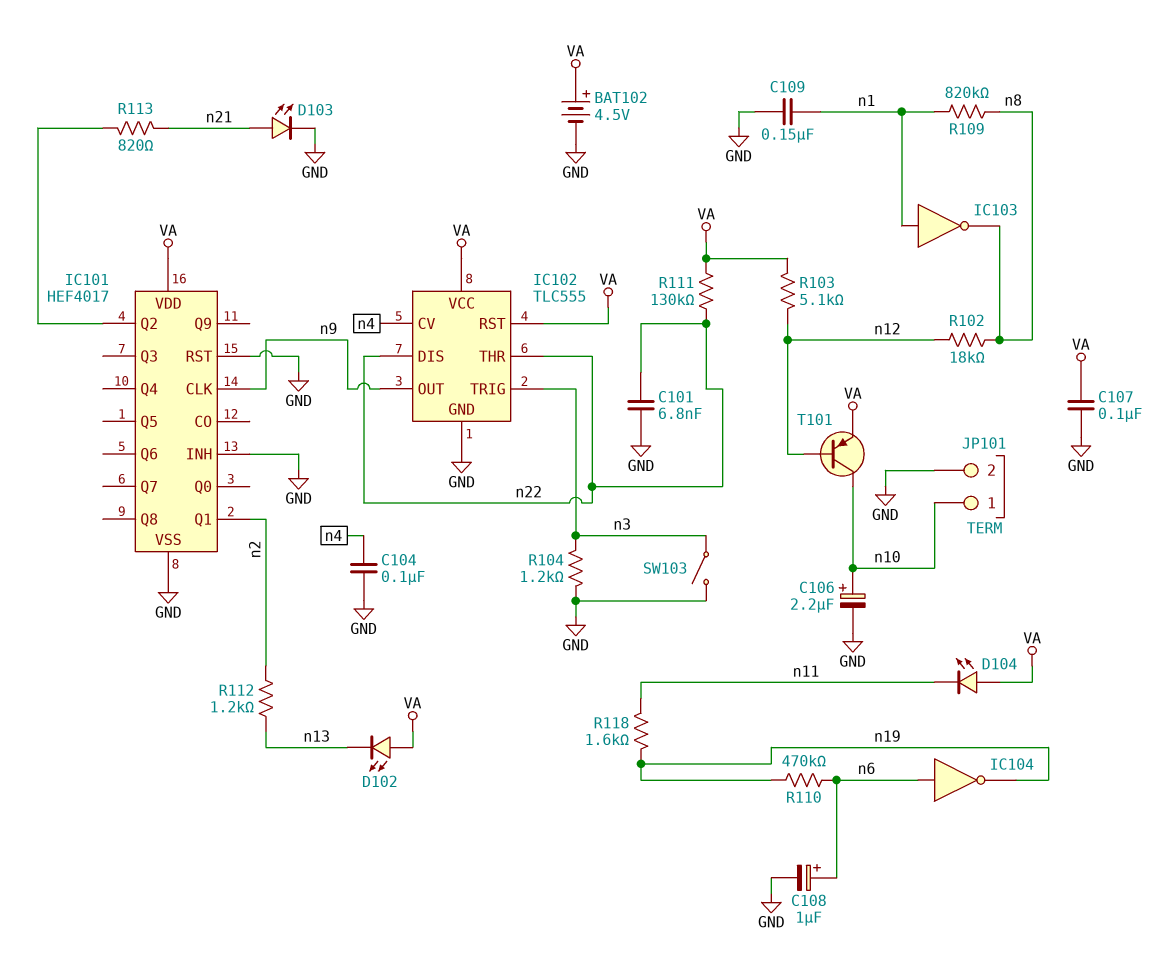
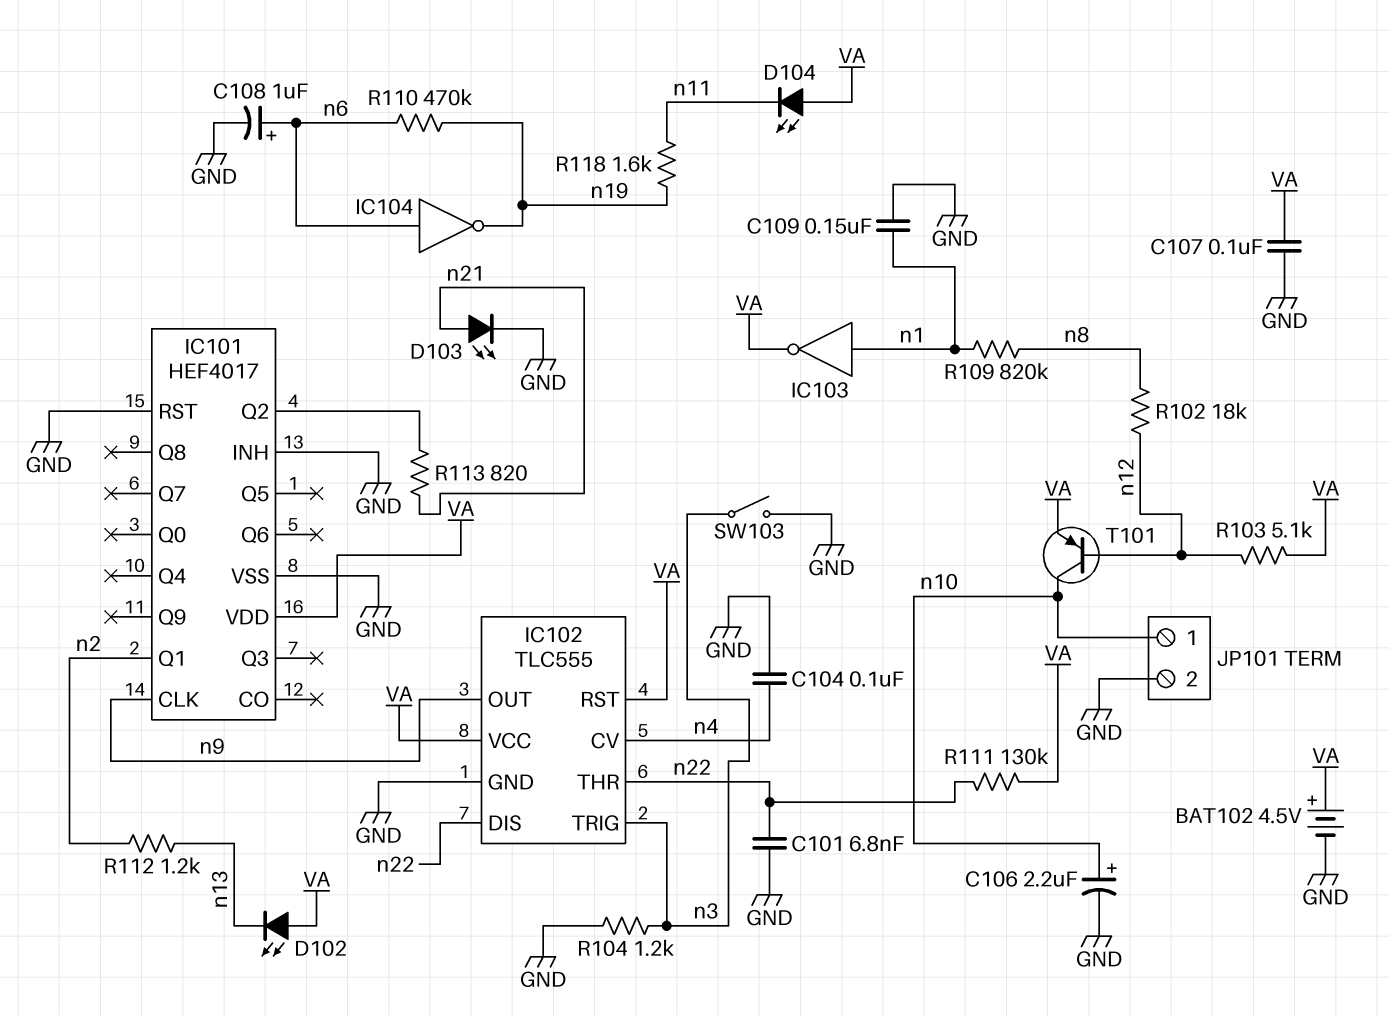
IC103: NOT (in n1, out n8) -> NOT (in n1, out VA)

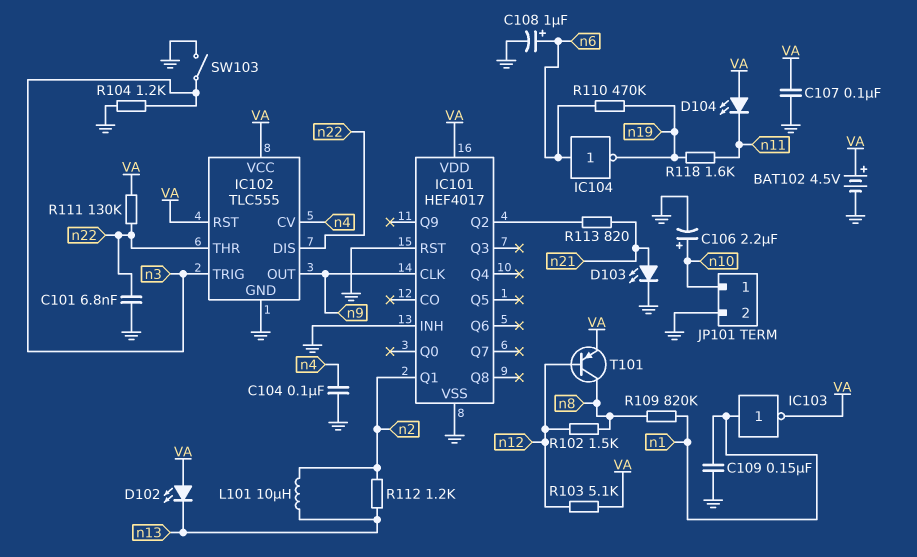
L101: none -> 10uH (n2, n13)
R102: 18k (n8, n12) -> 1.5k (n8, n12)
T101: PNP (B n12, C n10, E VA) -> PNP (B n12, C n8, E VA)

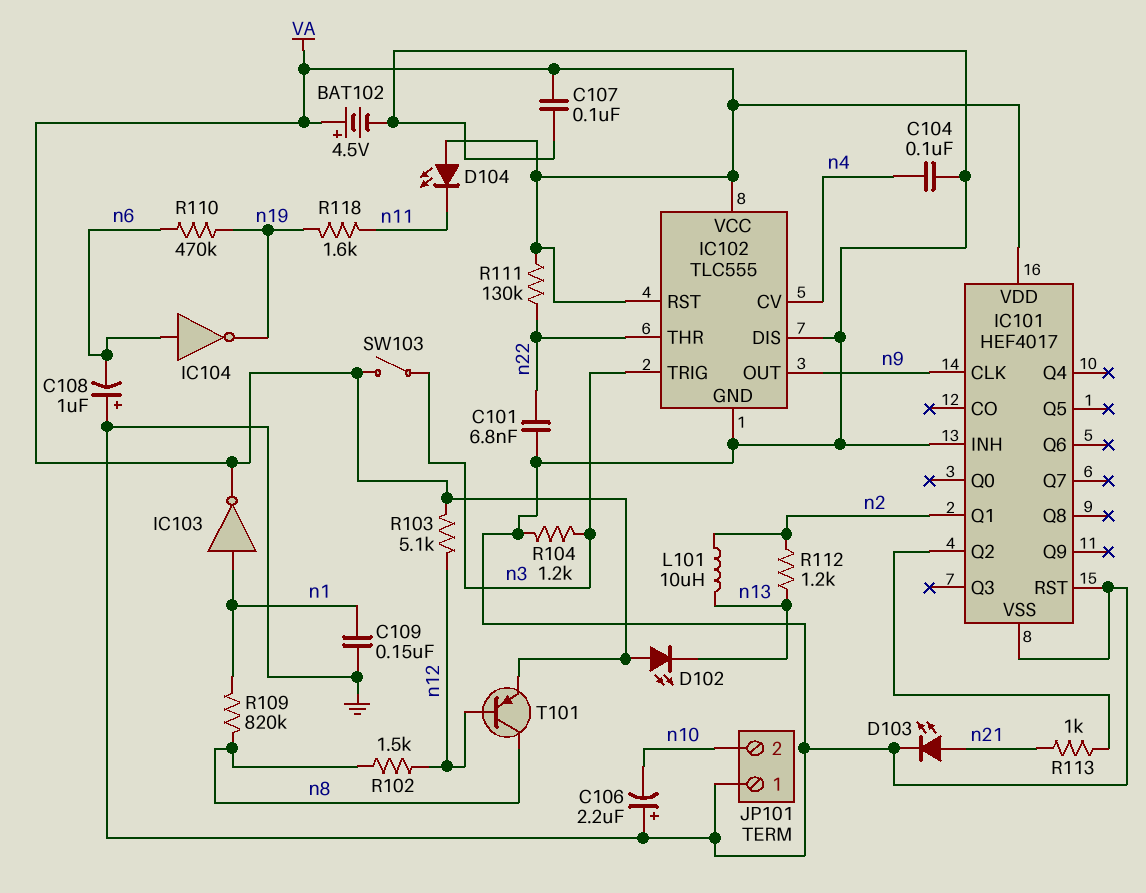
C106: 2.2uF (plus n10, minus GND) -> 2.2uF (plus GND, minus n10)
C108: 1uF (plus n6, minus GND) -> 1uF (plus GND, minus n6)
IC102 pin DIS: n22 -> GND
JP101 pin 1: n10 -> GND
JP101 pin 2: GND -> n10
R113: 820 (IC101/Q2, n21) -> 1k (IC101/Q2, n21)
SW103: switch (GND, n3) -> switch (VA, n3)

